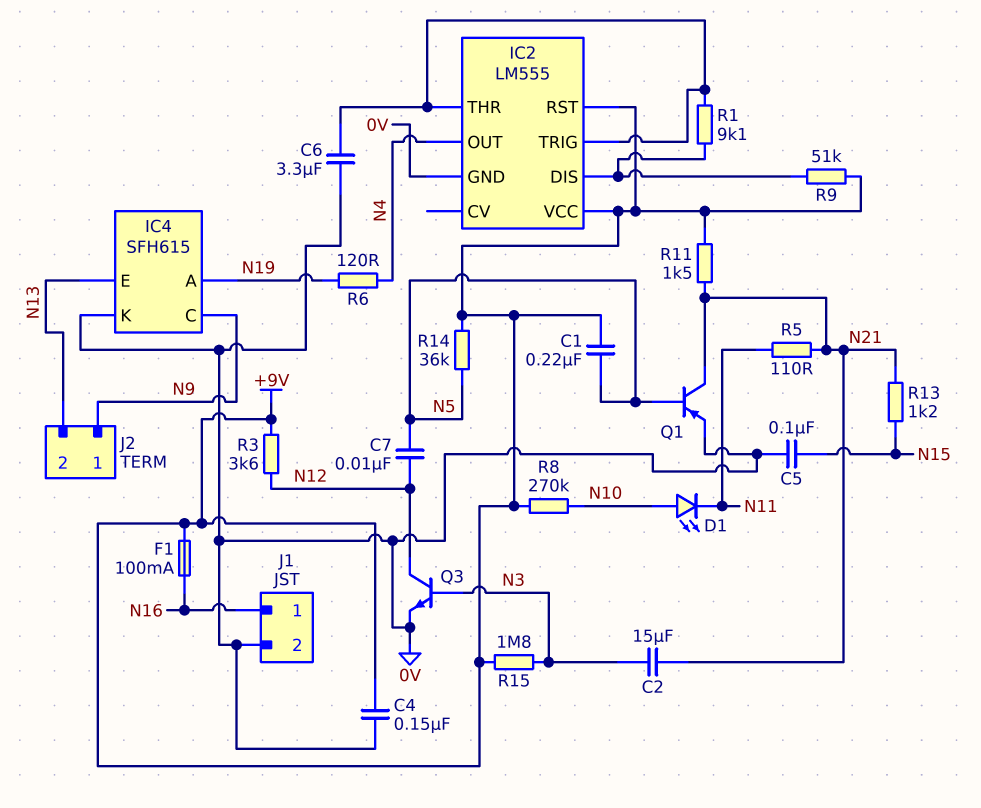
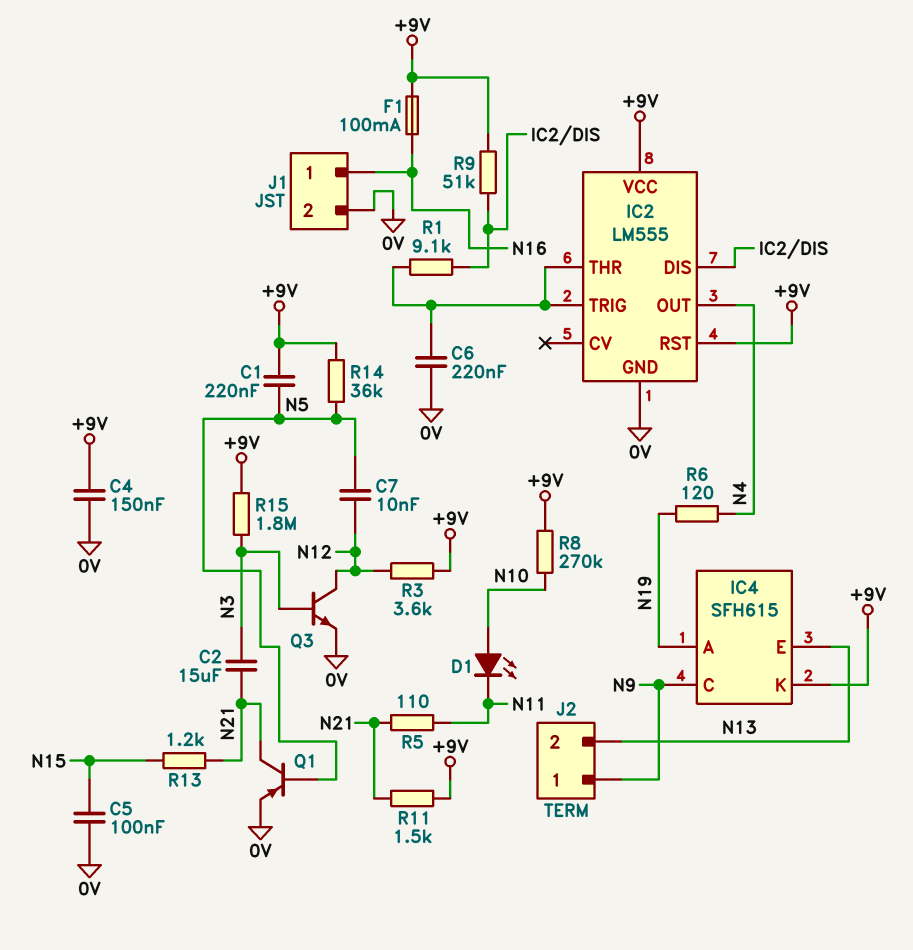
C6: 3.3uF (0V, IC2/THR) -> 220nF (0V, IC2/THR)
IC4 pin K: 0V -> +9V

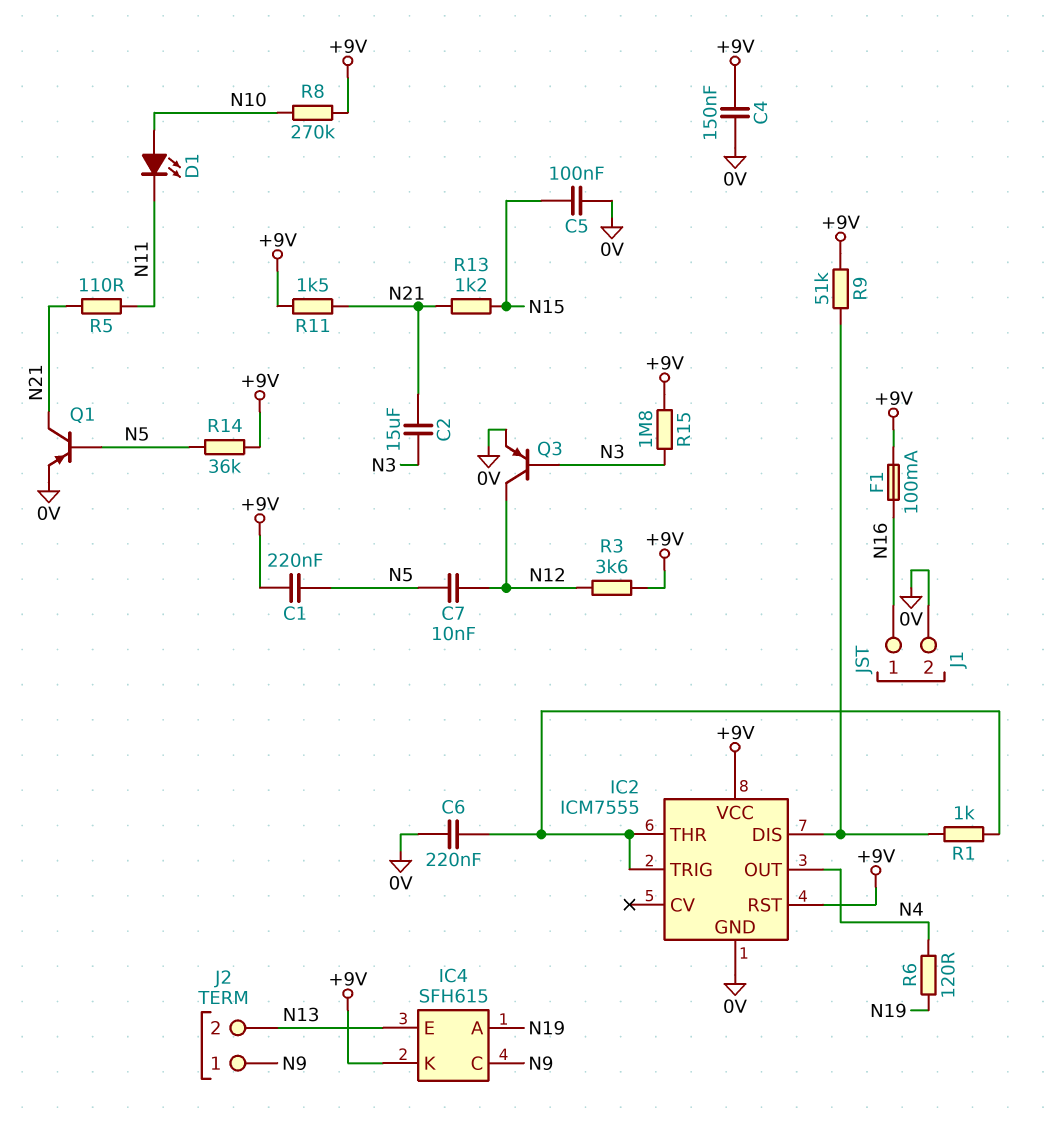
IC2: LM555 -> ICM7555
Q3: NPN (B N3, C N12, E 0V) -> PNP (B N3, C N12, E 0V)
R1: 9.1k (IC2/DIS, IC2/THR) -> 1k (IC2/DIS, IC2/THR)

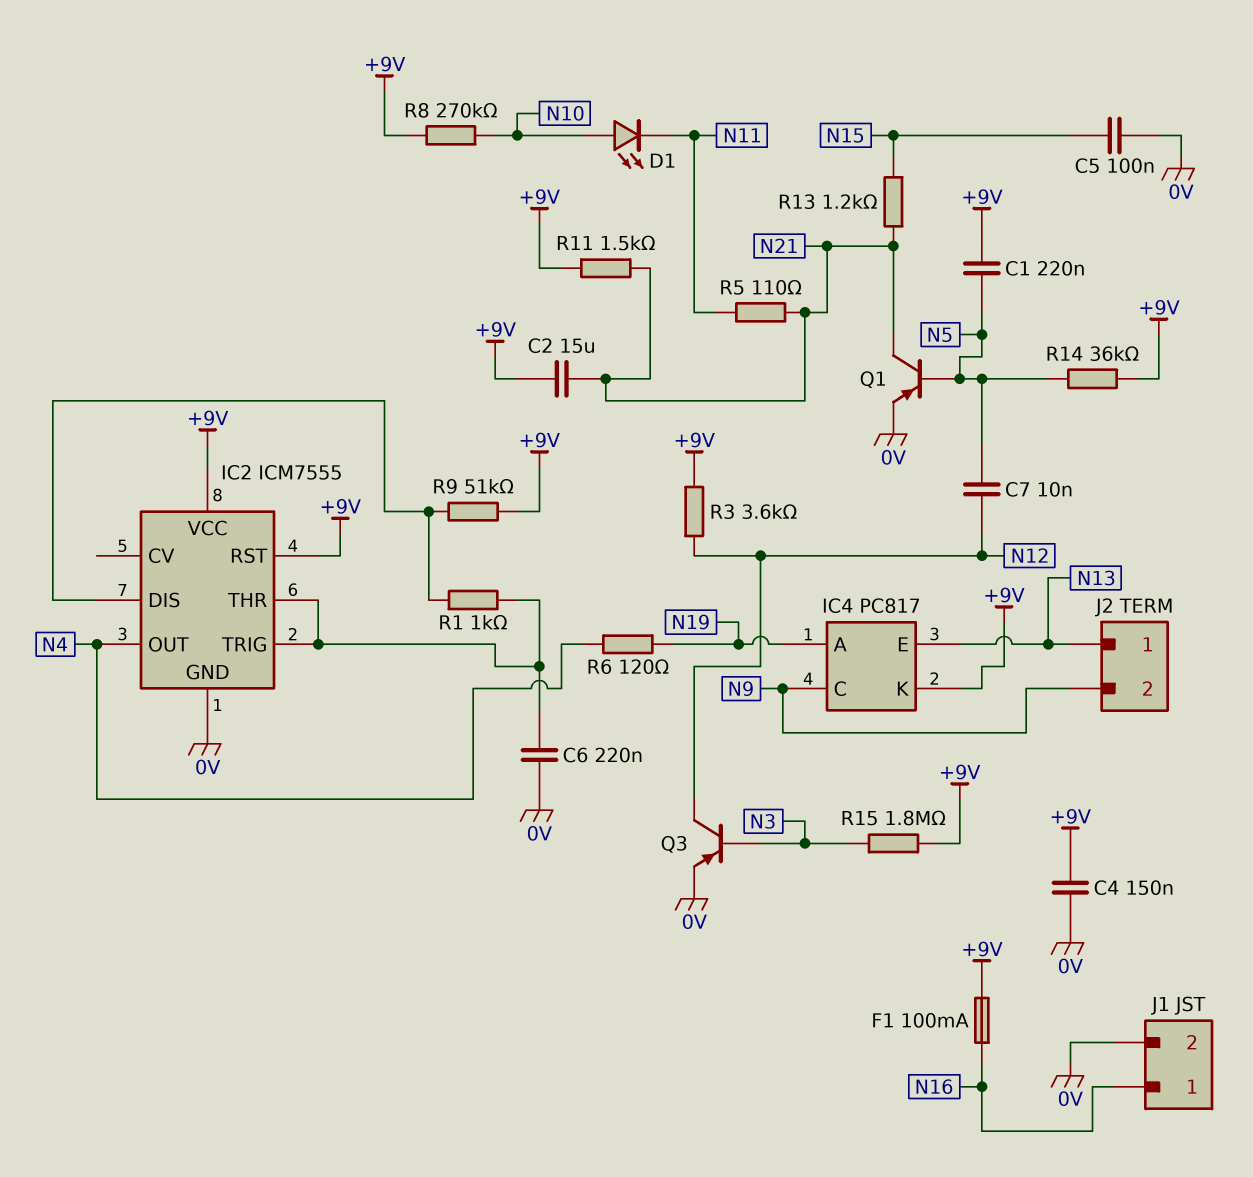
C2: 15uF (N3, N21) -> 15uF (+9V, N21)
IC4: SFH615 -> PC817
J2 pin 1: N9 -> N13
J2 pin 2: N13 -> N9

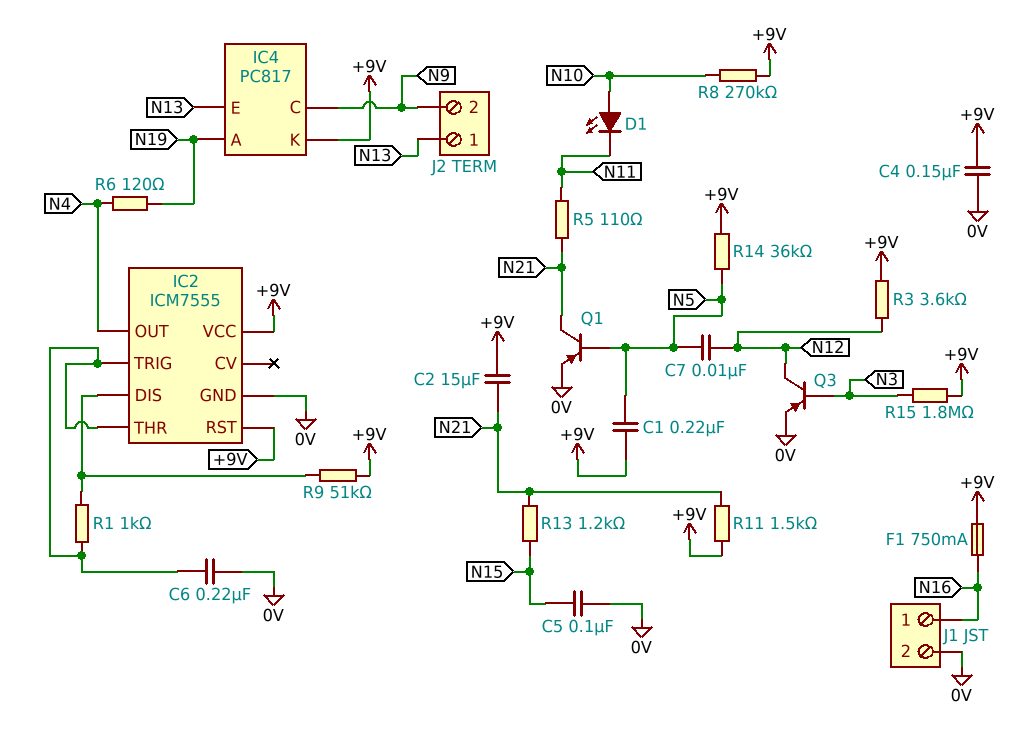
F1: 100mA (+9V, N16) -> 750mA (+9V, N16)

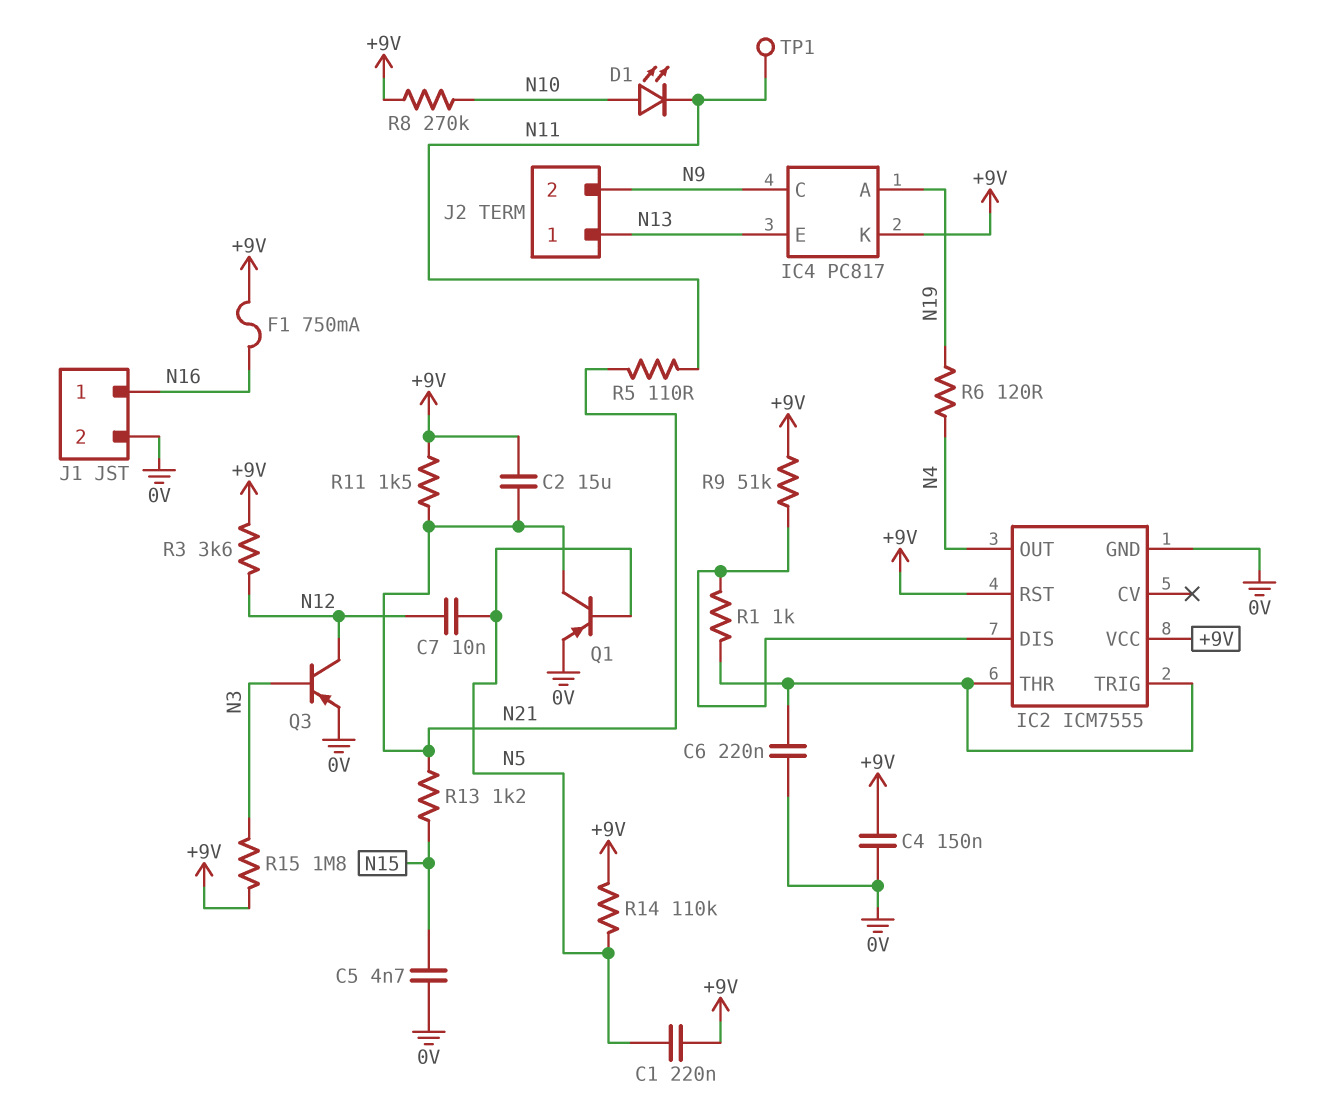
C5: 100nF (0V, N15) -> 4.7nF (0V, N15)
R14: 36k (+9V, N5) -> 110k (+9V, N5)
TP1: none -> test point (N11)

